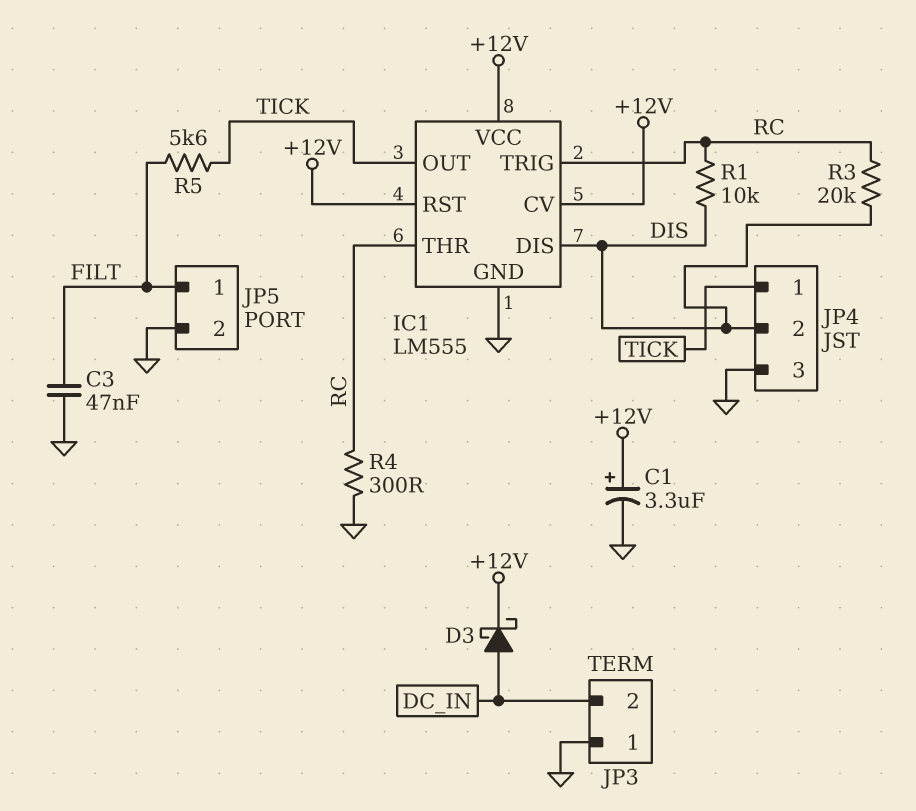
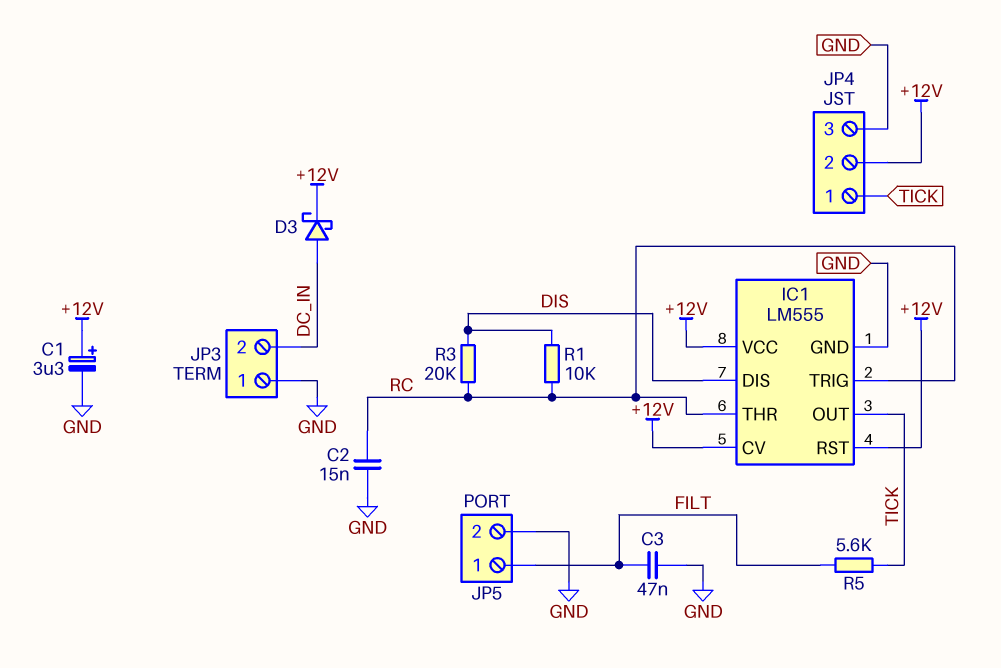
C2: none -> 15nF (GND, RC)
JP4 pin 2: DIS -> +12V
R4: 300 (GND, RC) -> none

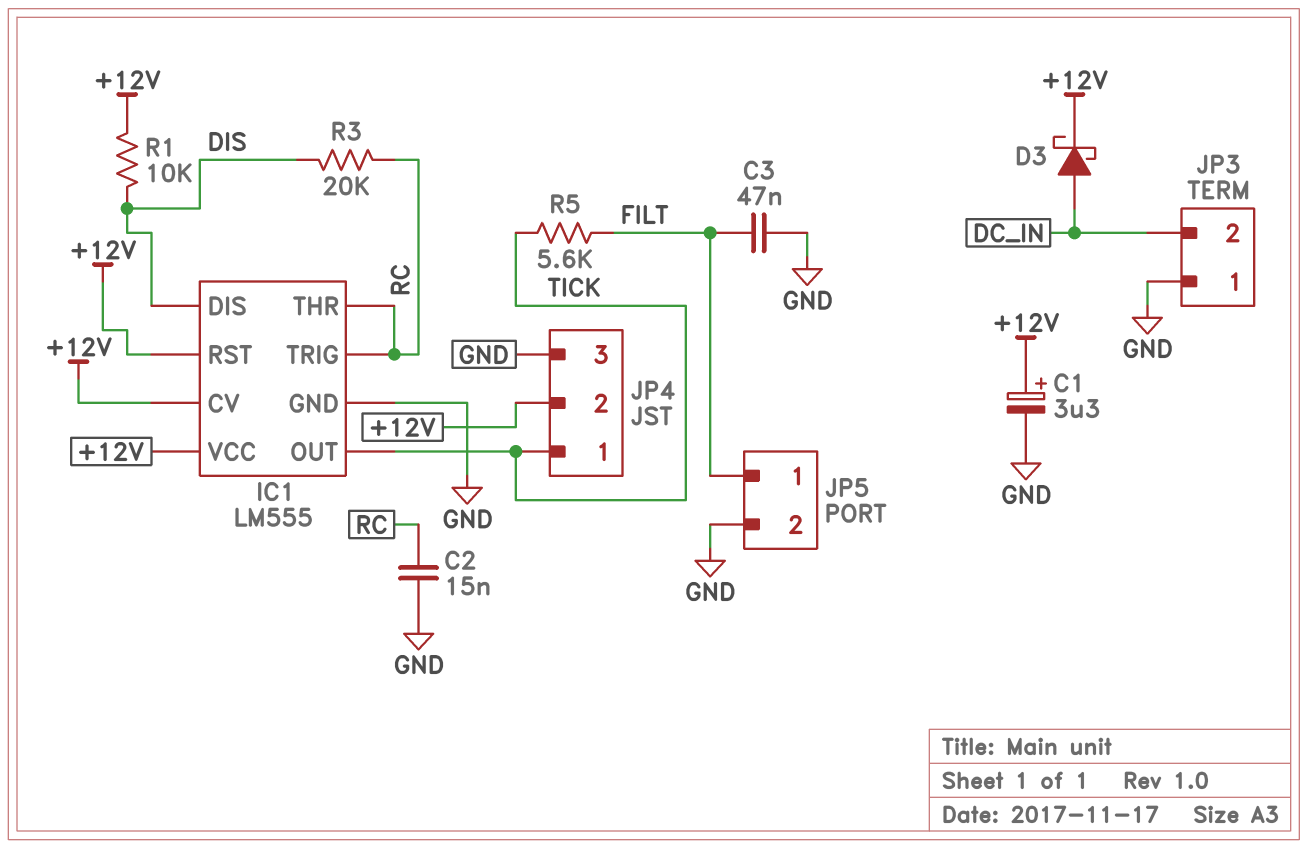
R1: 10k (DIS, RC) -> 10k (+12V, DIS)

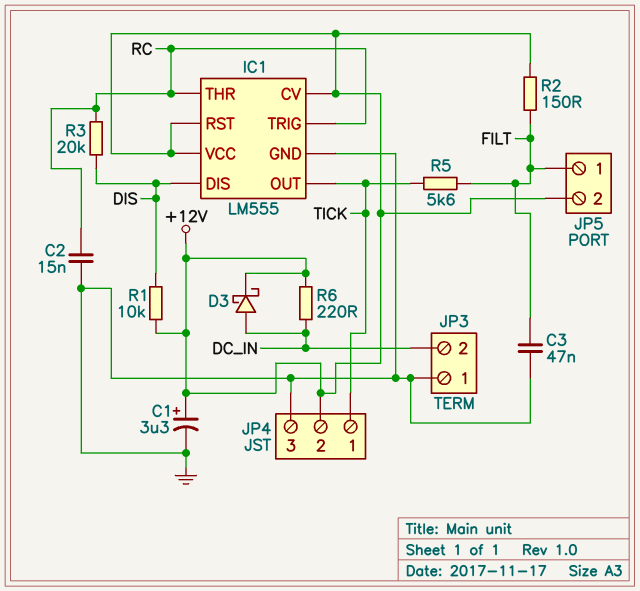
JP5 pin 2: GND -> +12V
R2: none -> 150 (+12V, FILT)
R6: none -> 220 (+12V, DC_IN)

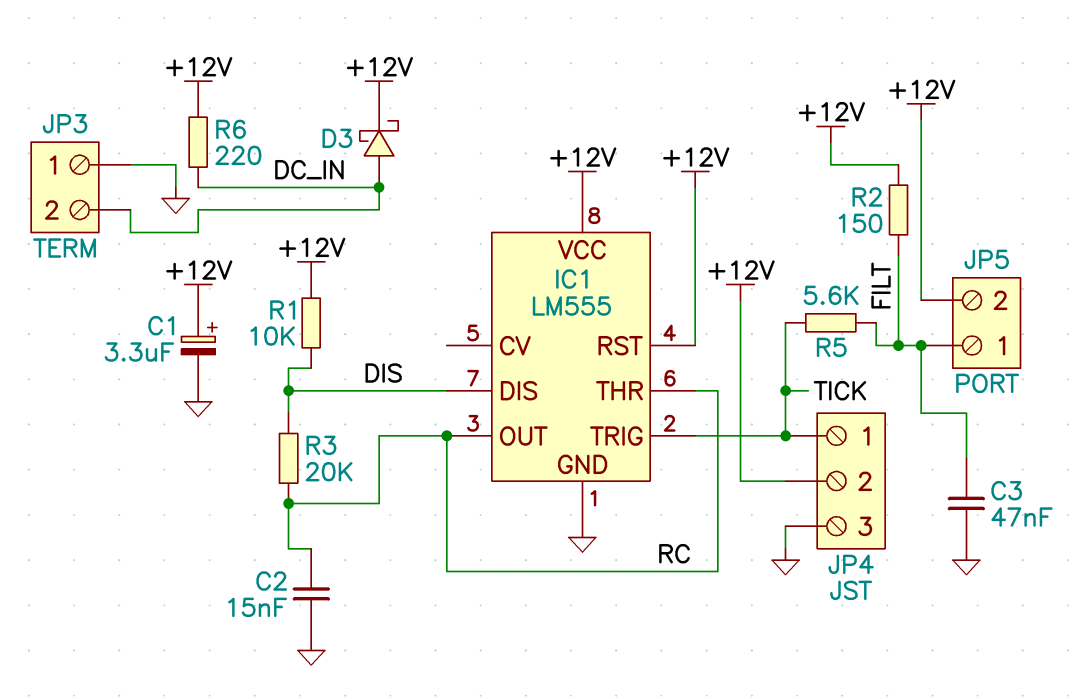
IC1 pin CV: +12V -> none
IC1 pin OUT: TICK -> RC
IC1 pin TRIG: RC -> TICK

